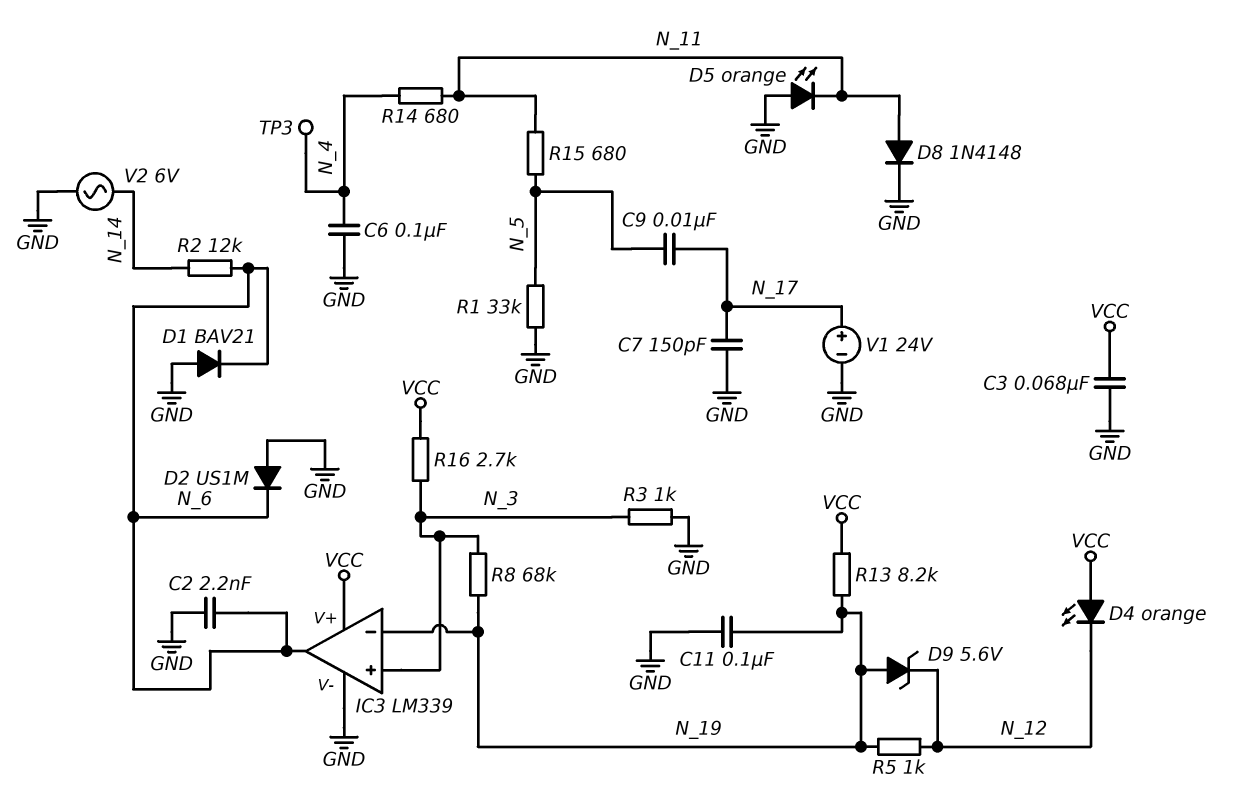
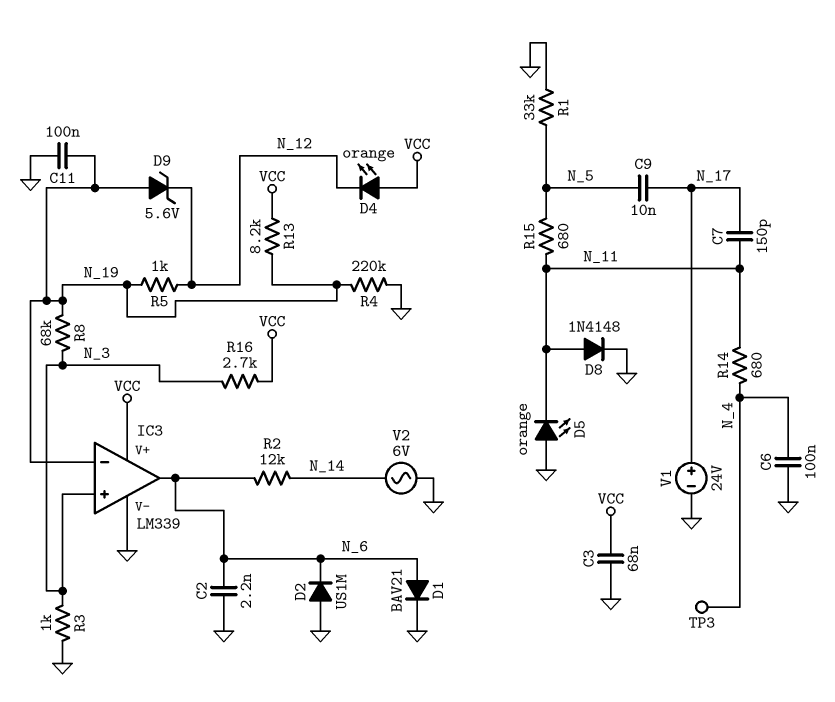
C7: 150pF (GND, N_17) -> 150pF (N_11, N_17)
D1: diode BAV21 (A GND, K N_6) -> diode BAV21 (A N_6, K GND)
R4: none -> 220k (GND, N_19)

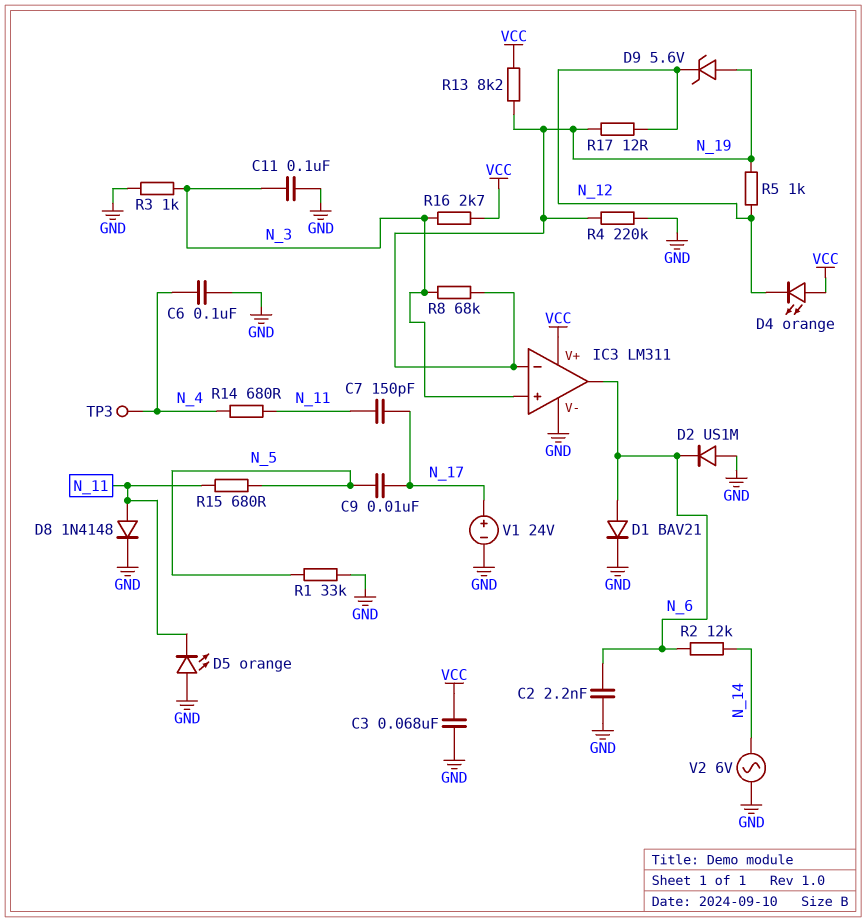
C11: 100nF (GND, N_19) -> 100nF (GND, N_3)
IC3: LM339 -> LM311
R17: none -> 12 (N_12, N_19)

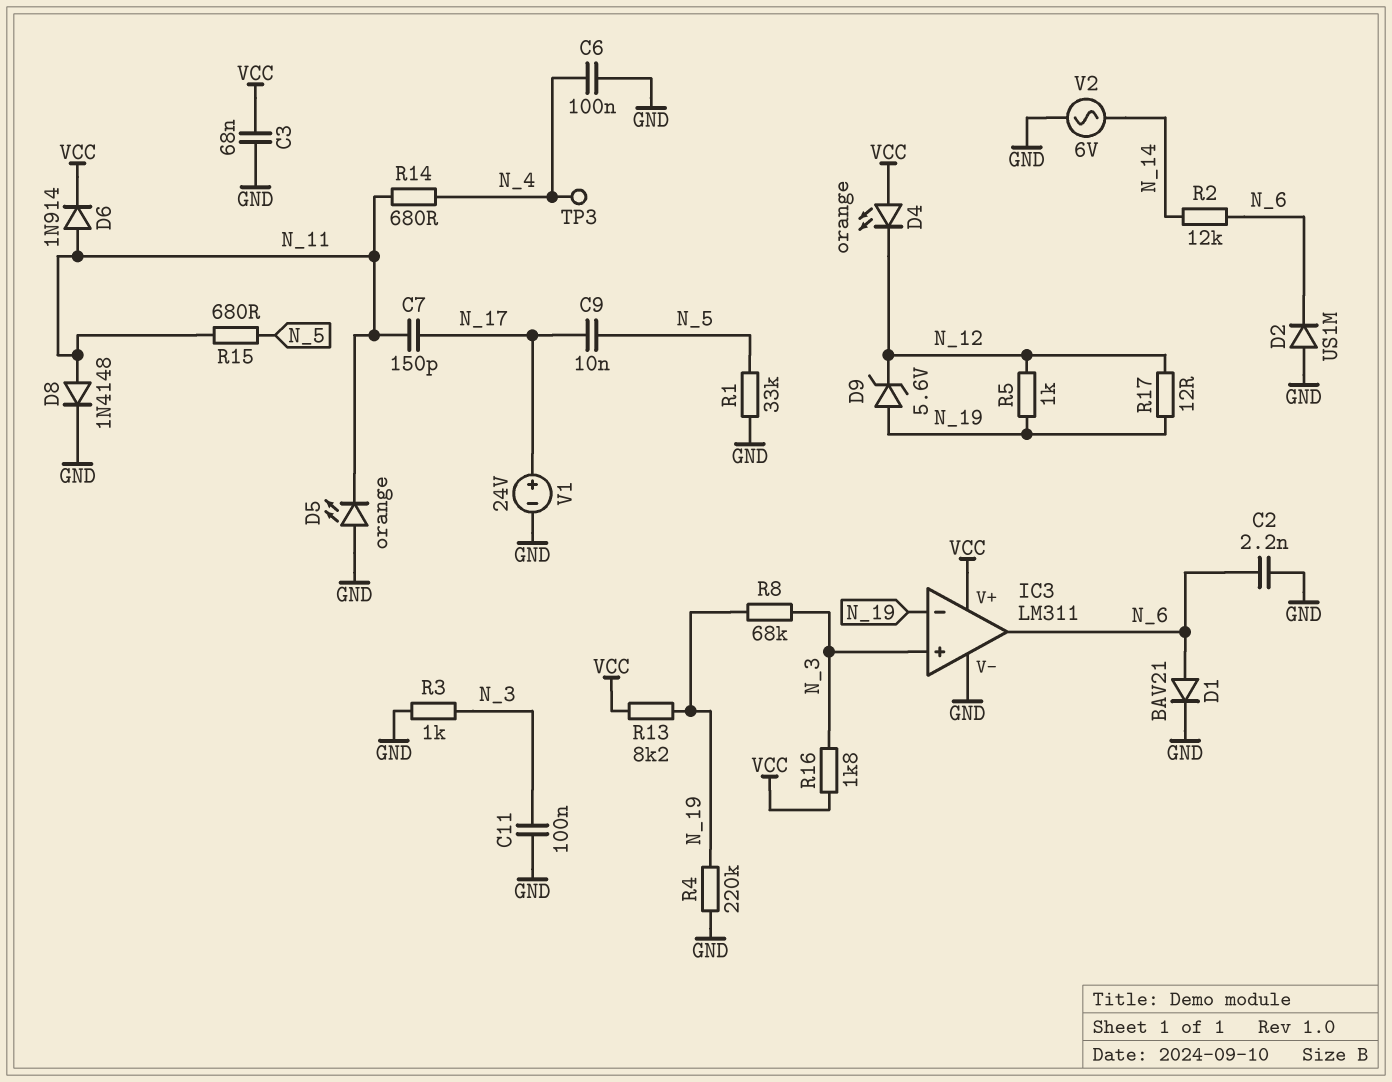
D6: none -> diode 1N914 (A N_11, K VCC)
R16: 2.7k (N_3, VCC) -> 1.8k (N_3, VCC)

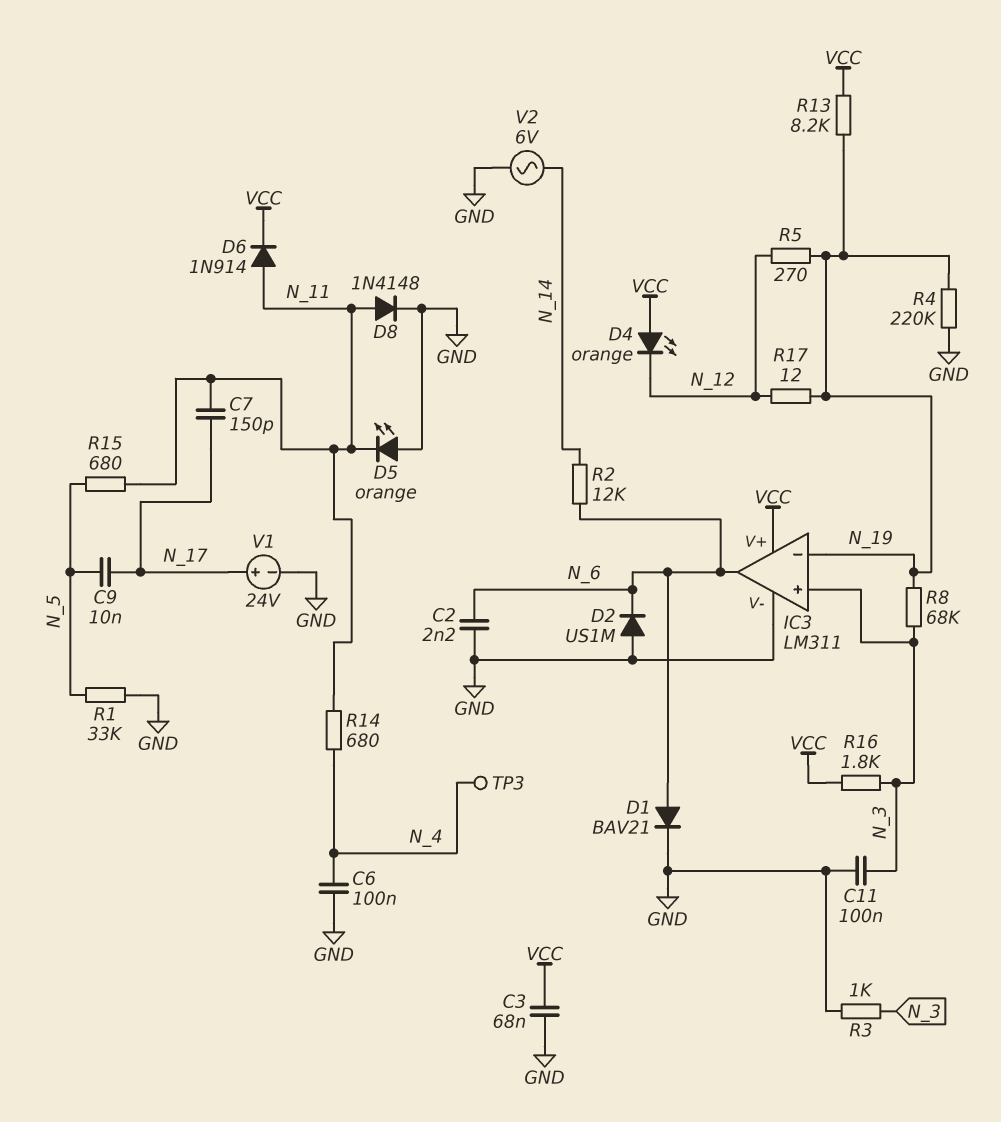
D9: zener 5.6V (A N_19, K N_12) -> none
R5: 1k (N_12, N_19) -> 270 (N_12, N_19)

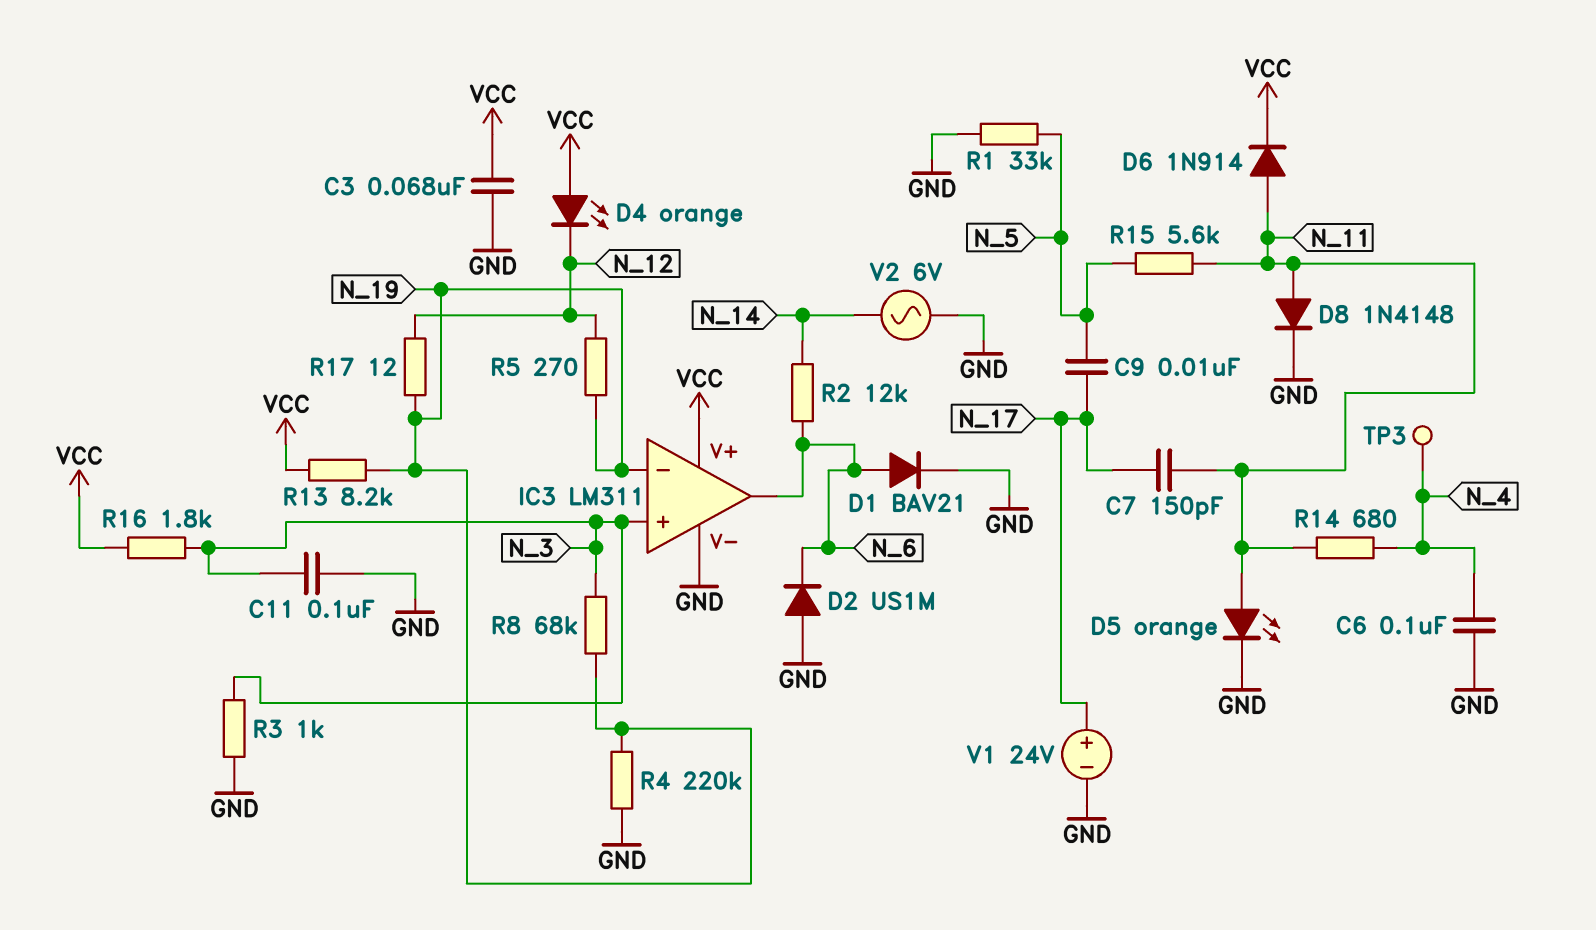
C2: 2.2nF (GND, N_6) -> none
D5: LED orange (A GND, K N_11) -> LED orange (A N_11, K GND)
R15: 680 (N_5, N_11) -> 5.6k (N_5, N_11)

